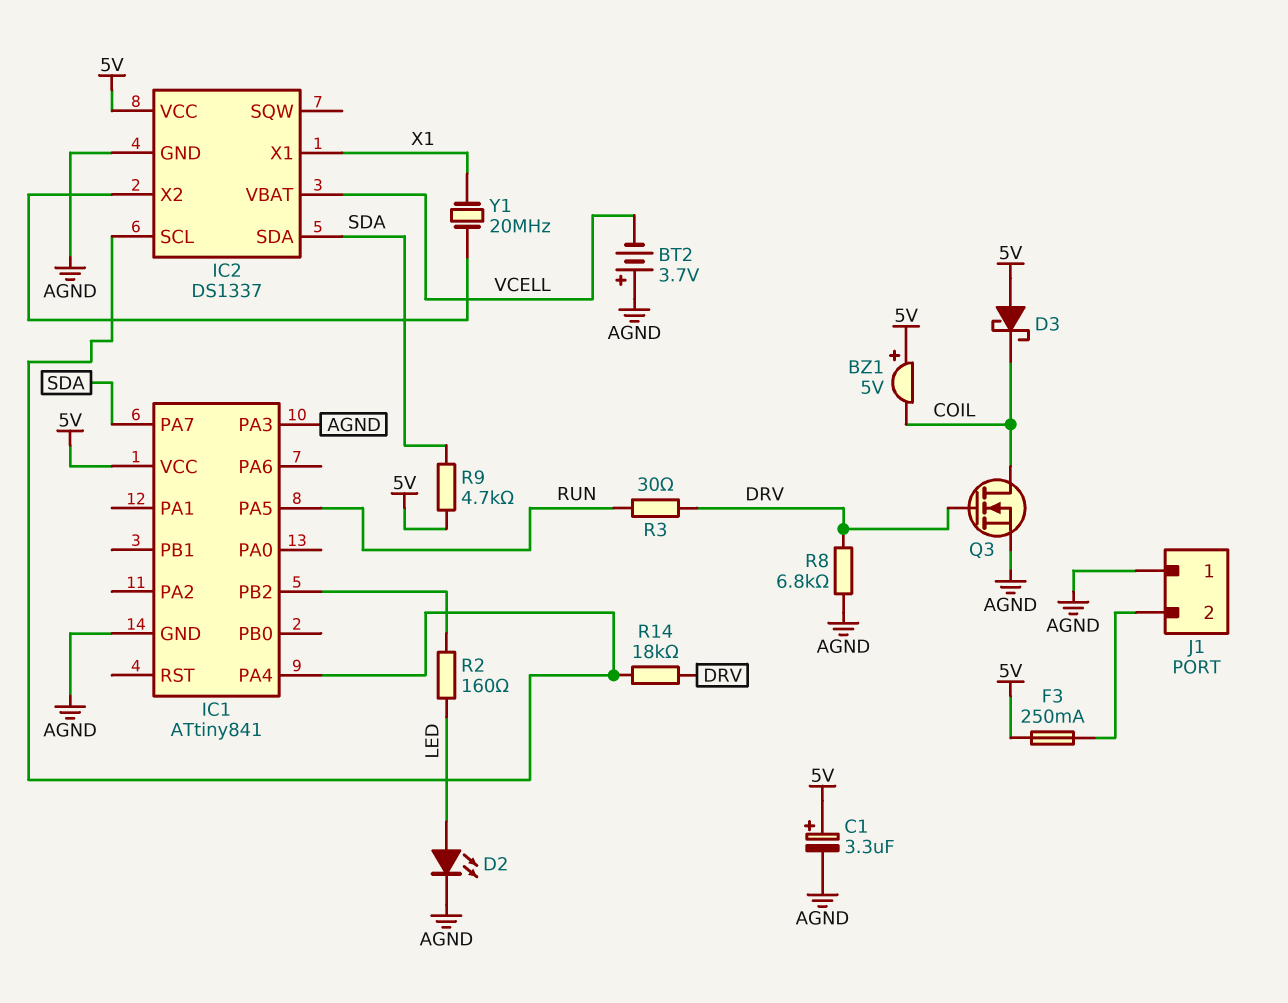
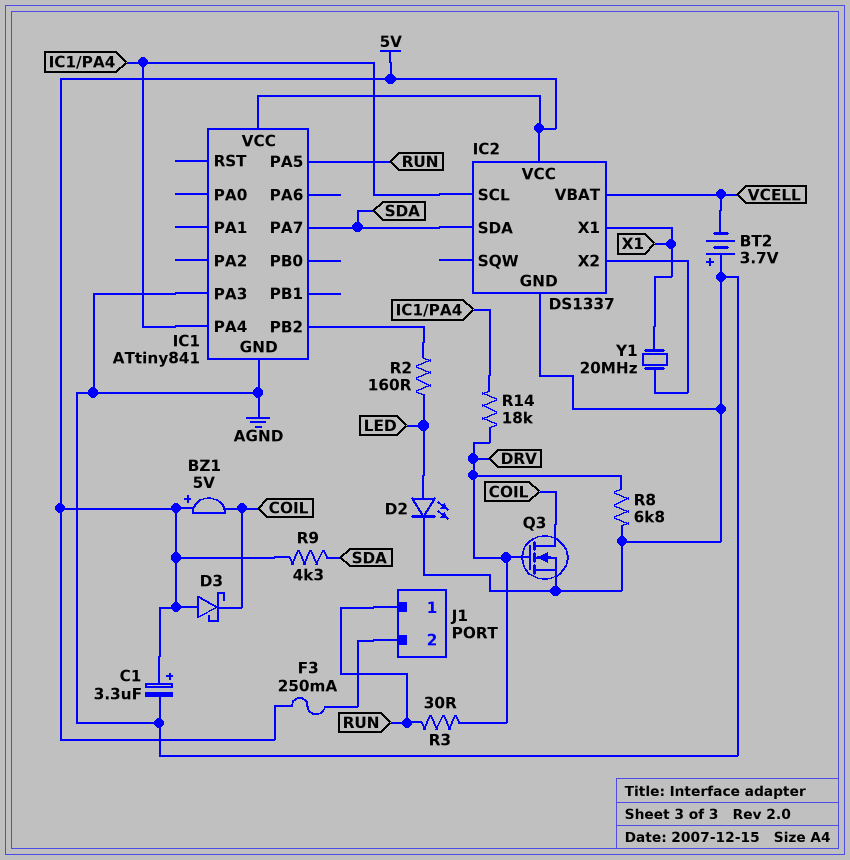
J1 pin 1: AGND -> RUN
R9: 4.7k (5V, SDA) -> 4.3k (5V, SDA)

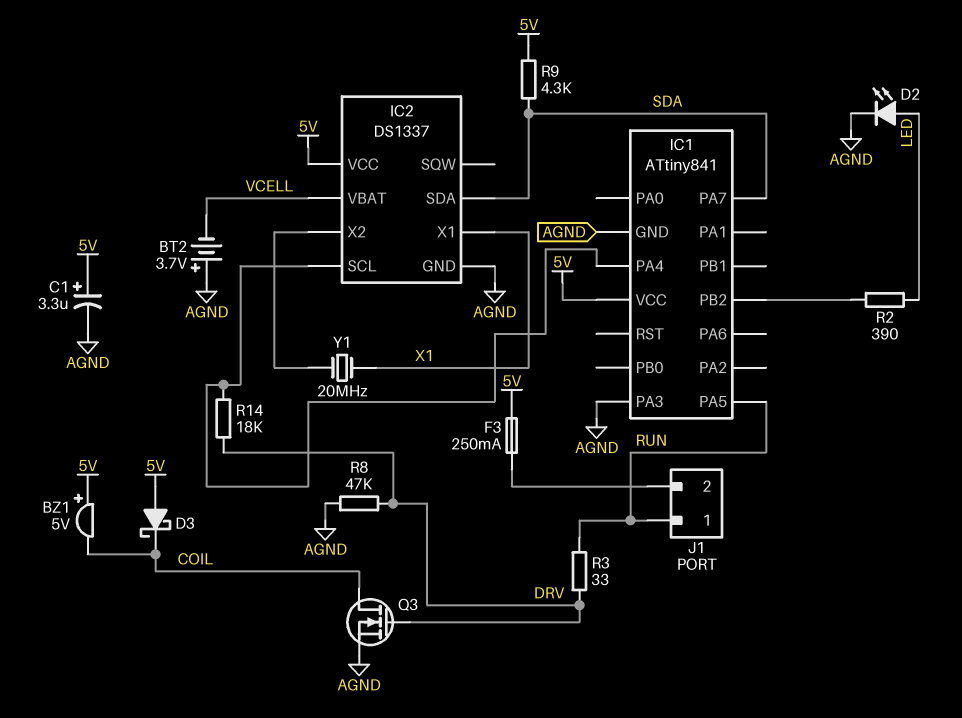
R2: 160 (IC1/PB2, LED) -> 390 (IC1/PB2, LED)
R3: 30 (DRV, RUN) -> 33 (DRV, RUN)
R8: 6.8k (AGND, DRV) -> 47k (AGND, DRV)

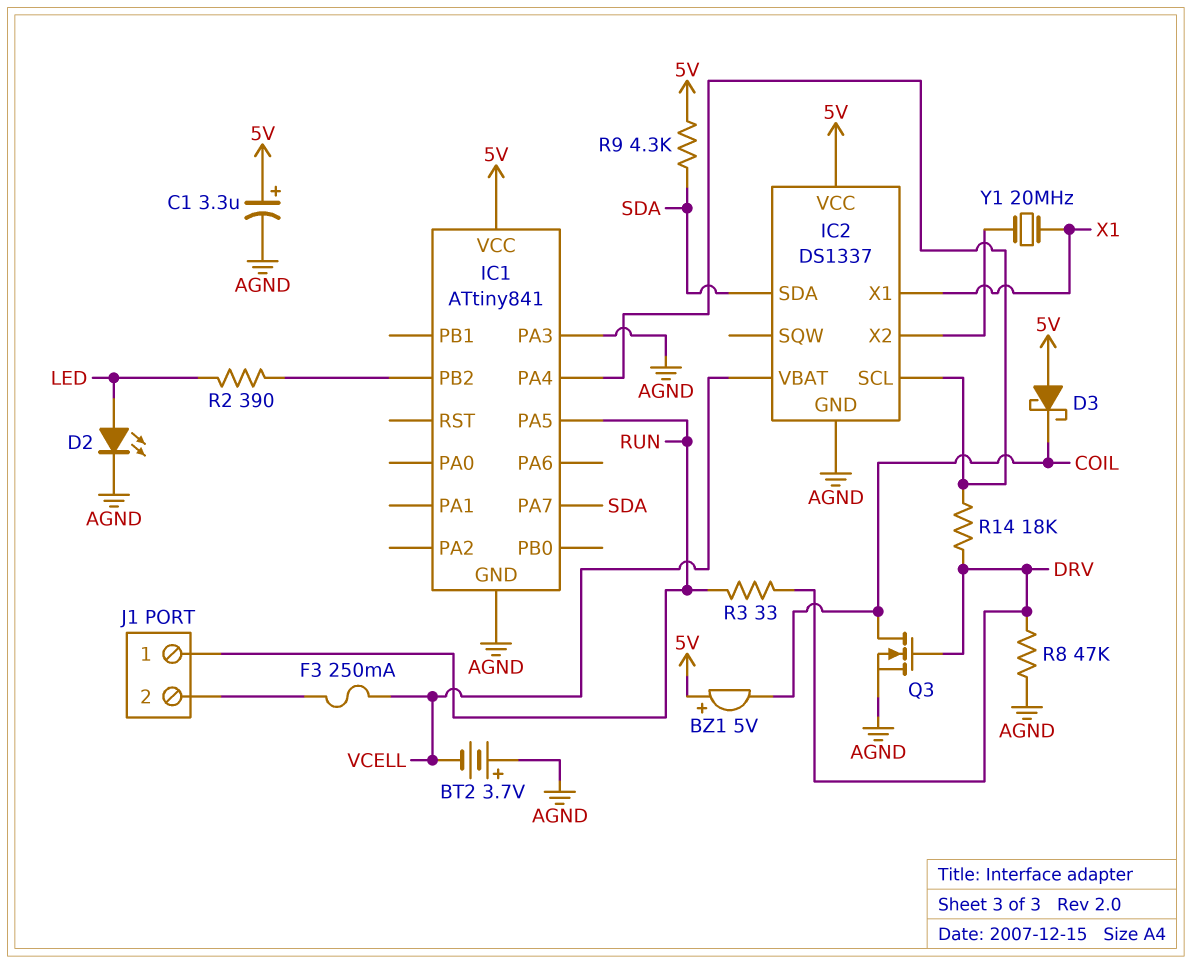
F3: 250mA (5V, J1/2) -> 250mA (J1/2, VCELL)

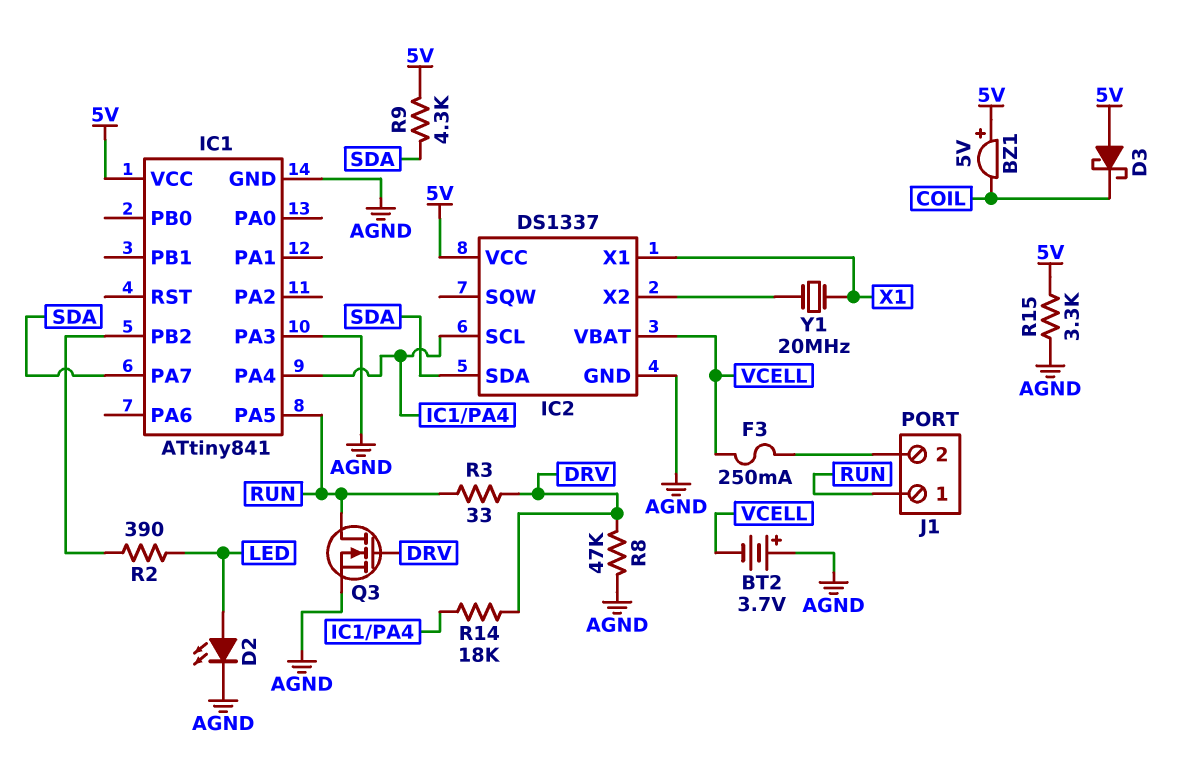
C1: 3.3uF (plus 5V, minus AGND) -> none
Q3: NMOS (G DRV, D COIL, S AGND) -> NMOS (G DRV, D RUN, S AGND)
R15: none -> 3.3k (5V, AGND)

